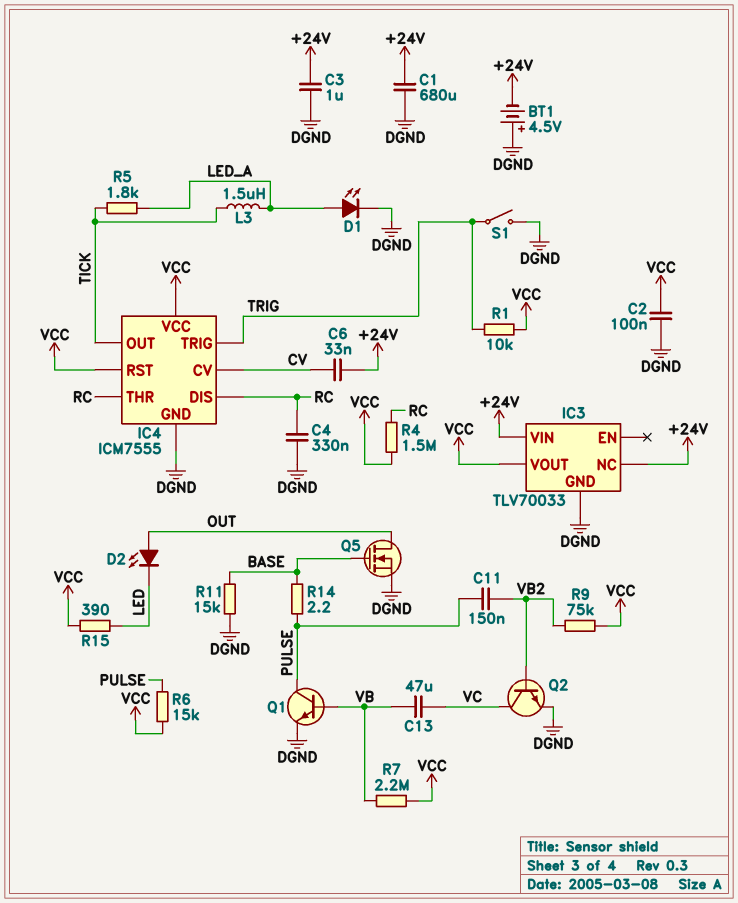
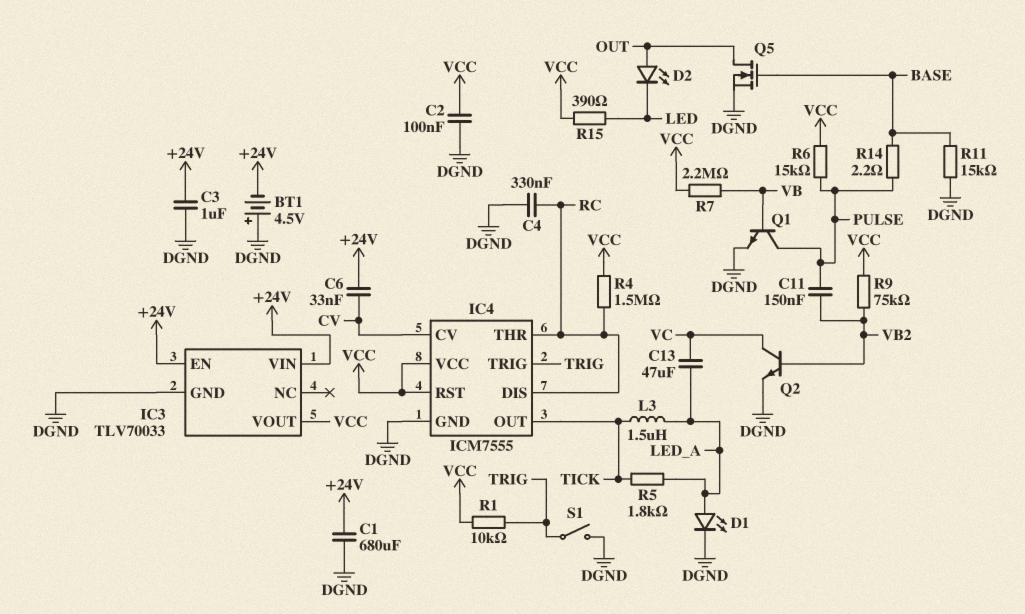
C13: 47uF (VB, VC) -> 47uF (LED_A, VC)
IC3 pin EN: none -> +24V
IC3 pin NC: +24V -> none

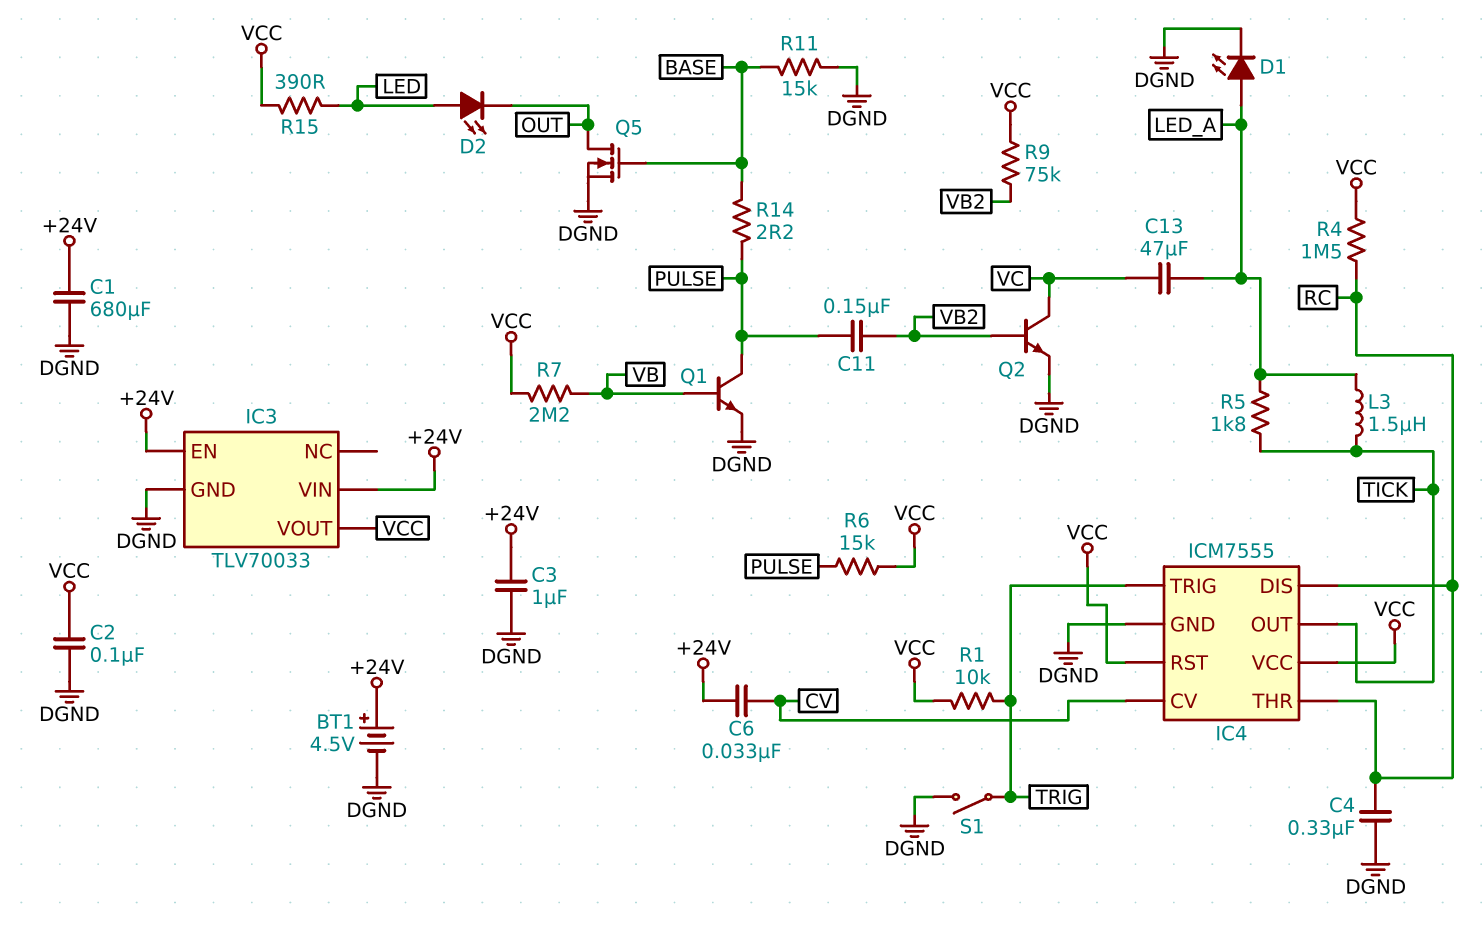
BT1: 4.5V (plus DGND, minus +24V) -> 4.5V (plus +24V, minus DGND)
D2: LED (A OUT, K LED) -> LED (A LED, K OUT)

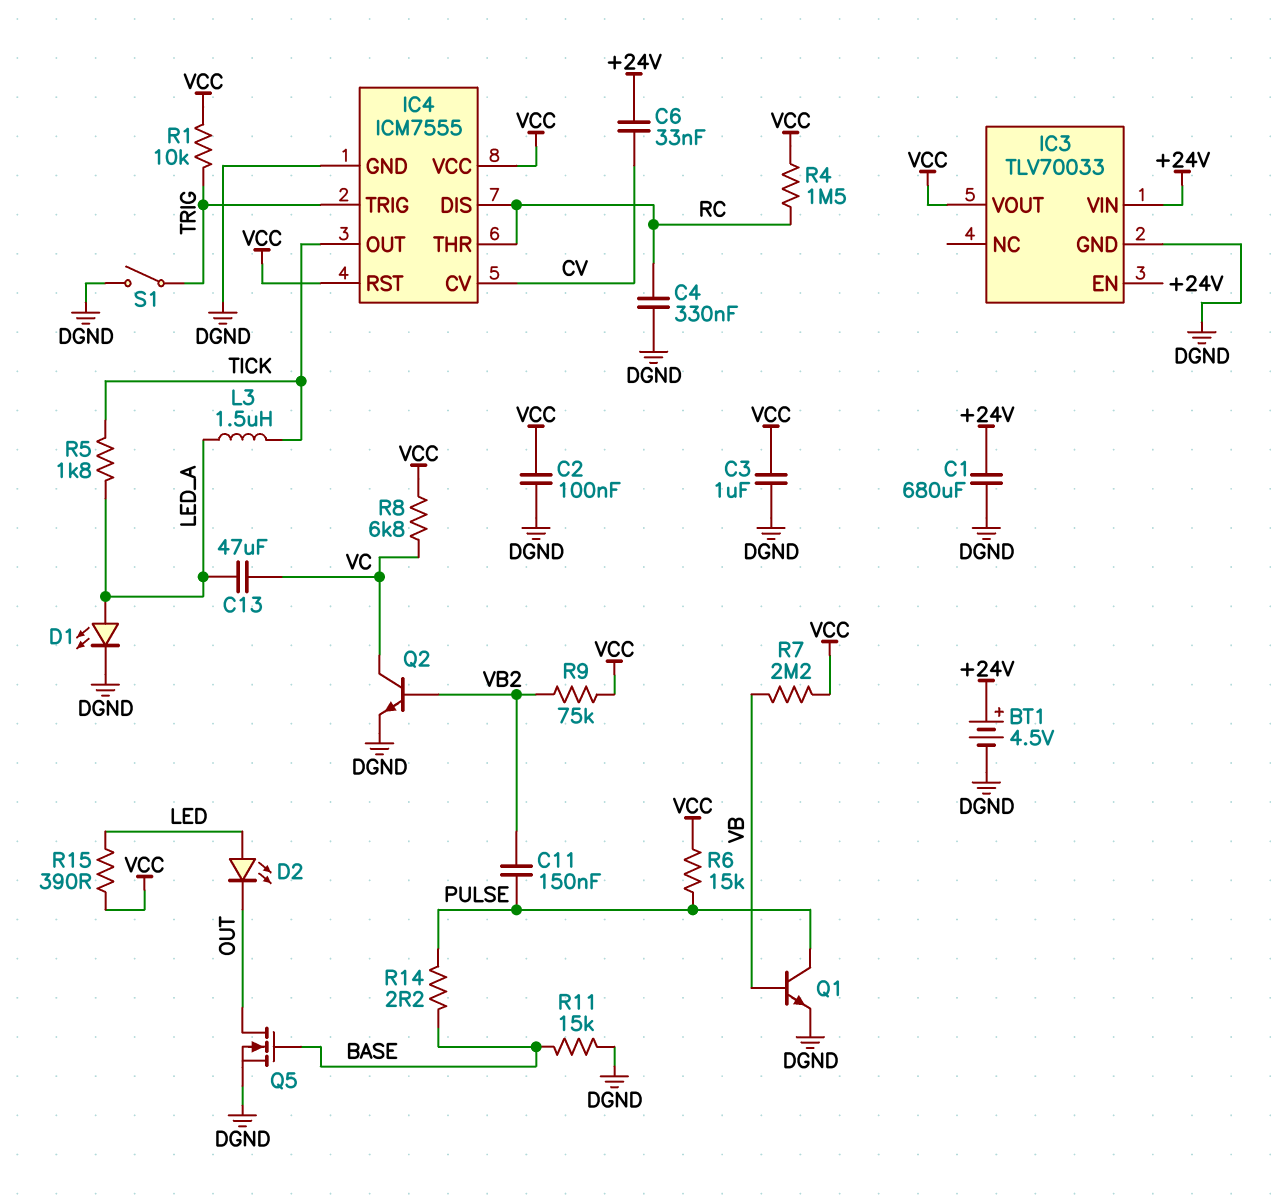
C3: 1uF (+24V, DGND) -> 1uF (DGND, VCC)
R8: none -> 6.8k (VC, VCC)

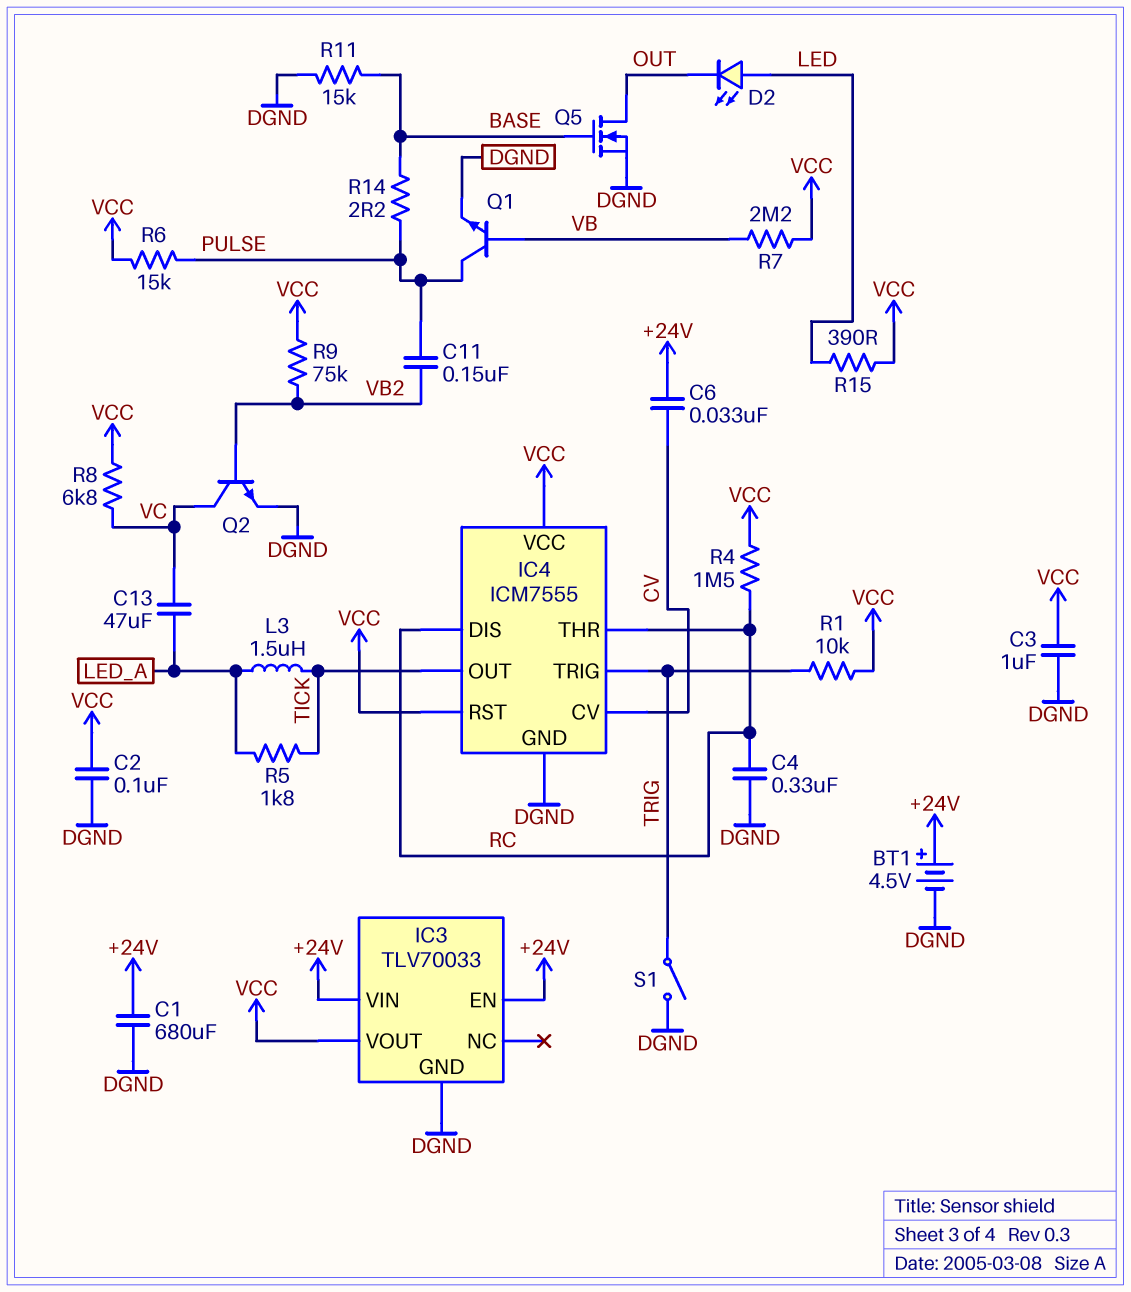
D1: LED (A LED_A, K DGND) -> none

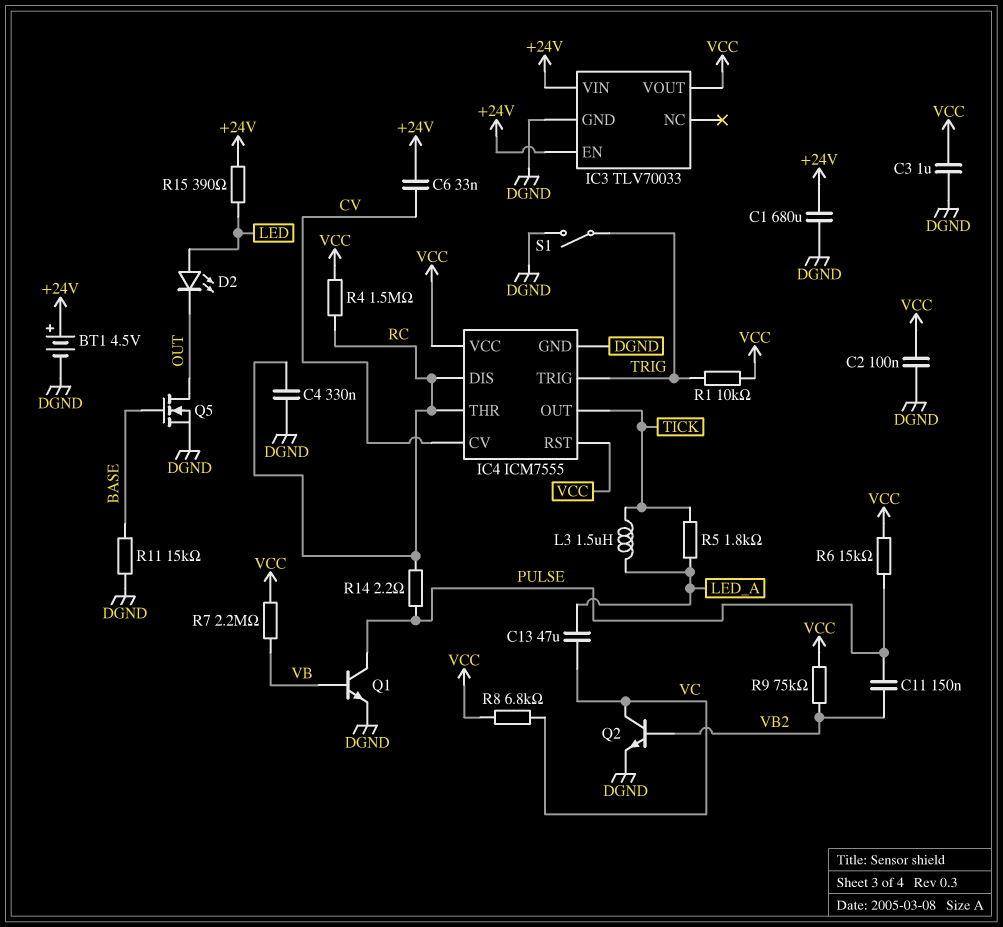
R14: 2.2 (BASE, PULSE) -> 2.2 (PULSE, RC)
R15: 390 (LED, VCC) -> 390 (+24V, LED)

